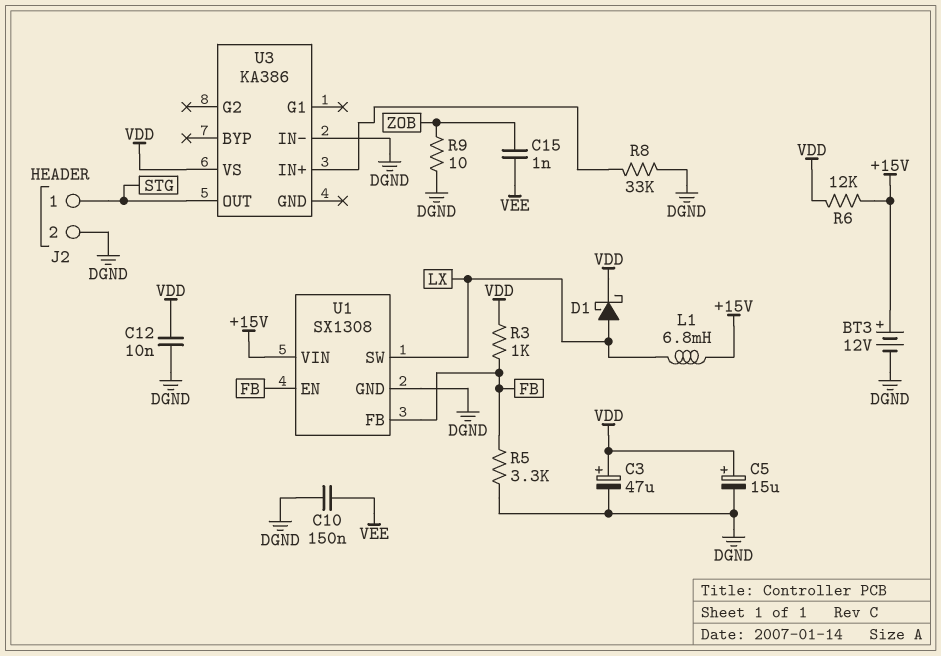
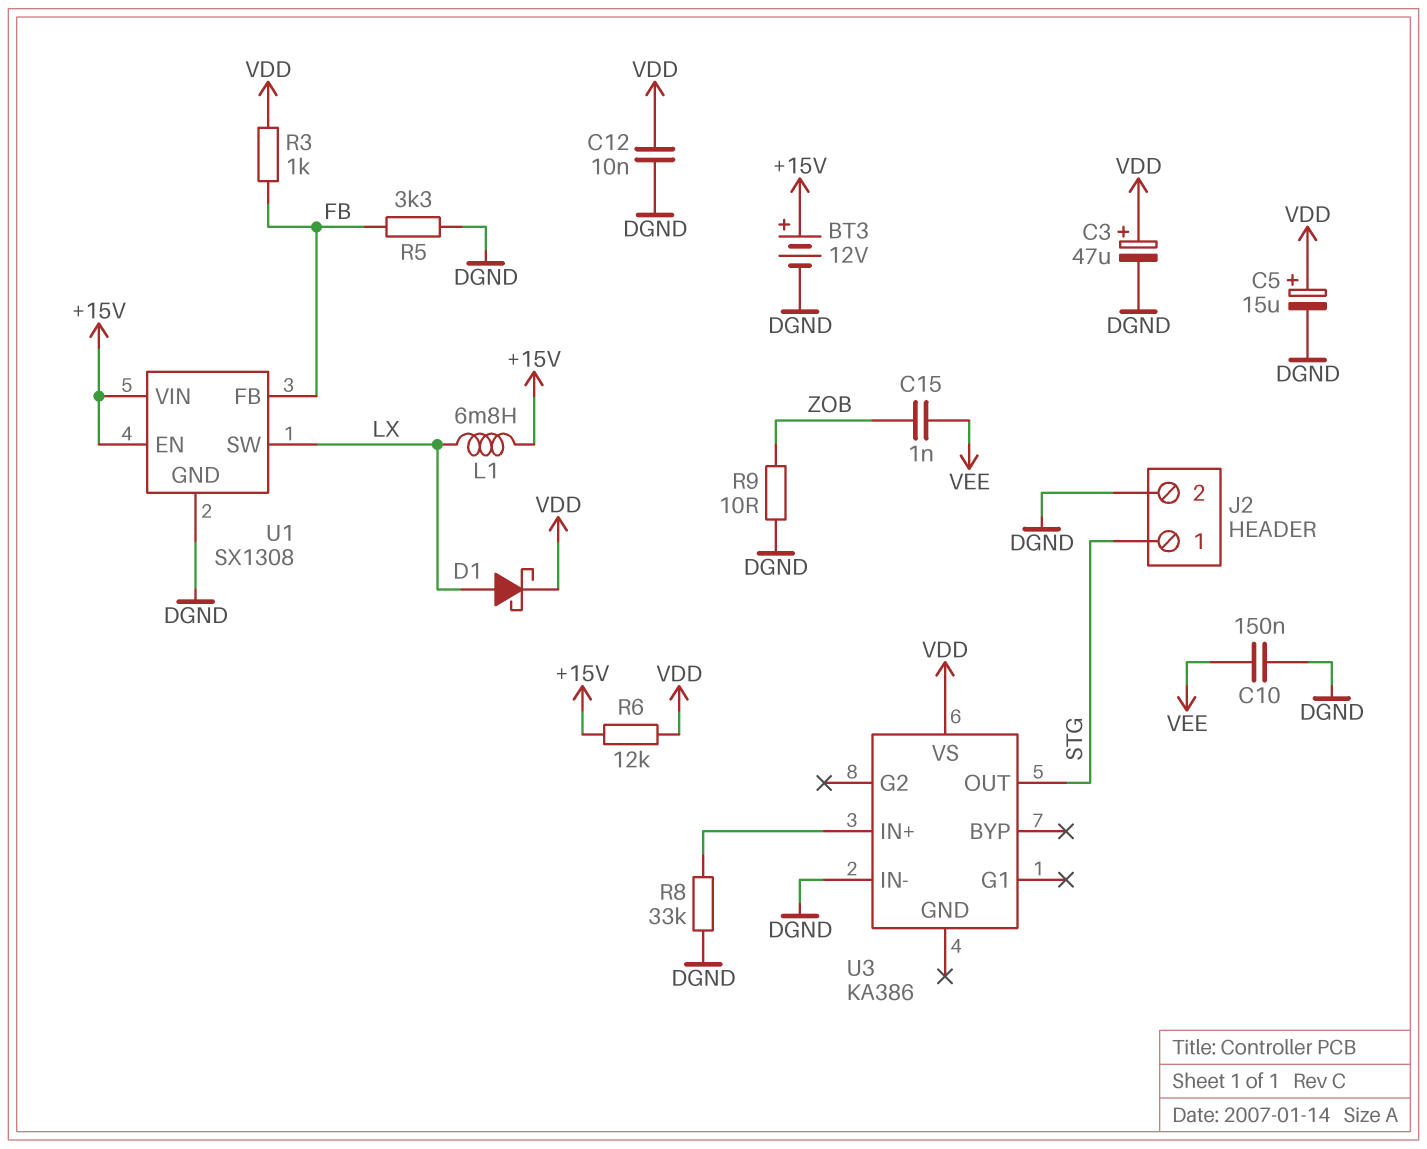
U1 pin EN: FB -> +15V

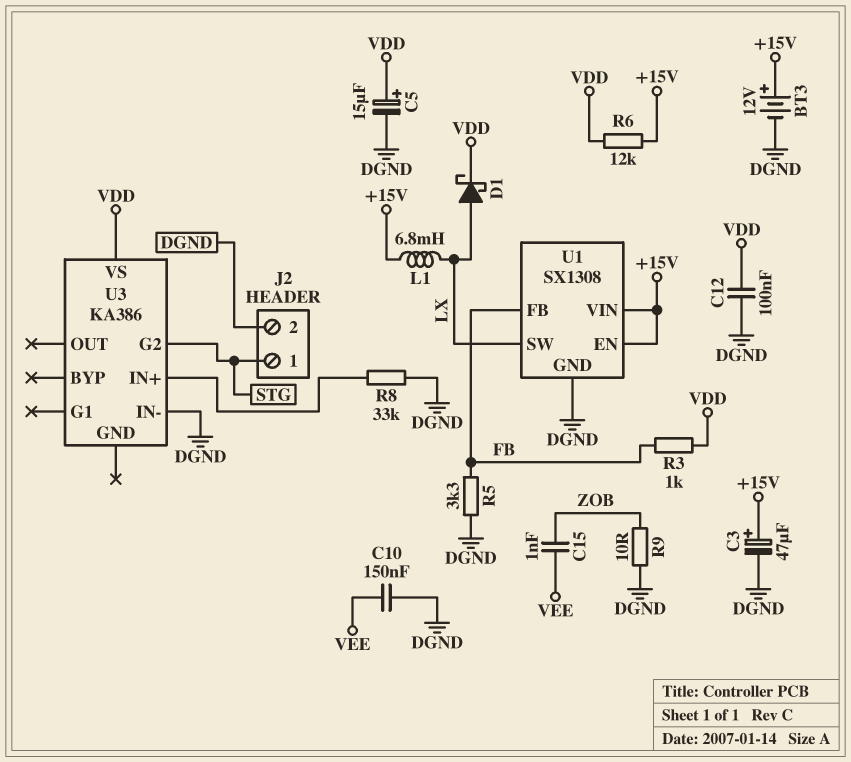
C3: 47uF (plus VDD, minus DGND) -> 47uF (plus +15V, minus DGND)
C12: 10nF (DGND, VDD) -> 100nF (DGND, VDD)
U3 pin G2: none -> STG
U3 pin OUT: STG -> none

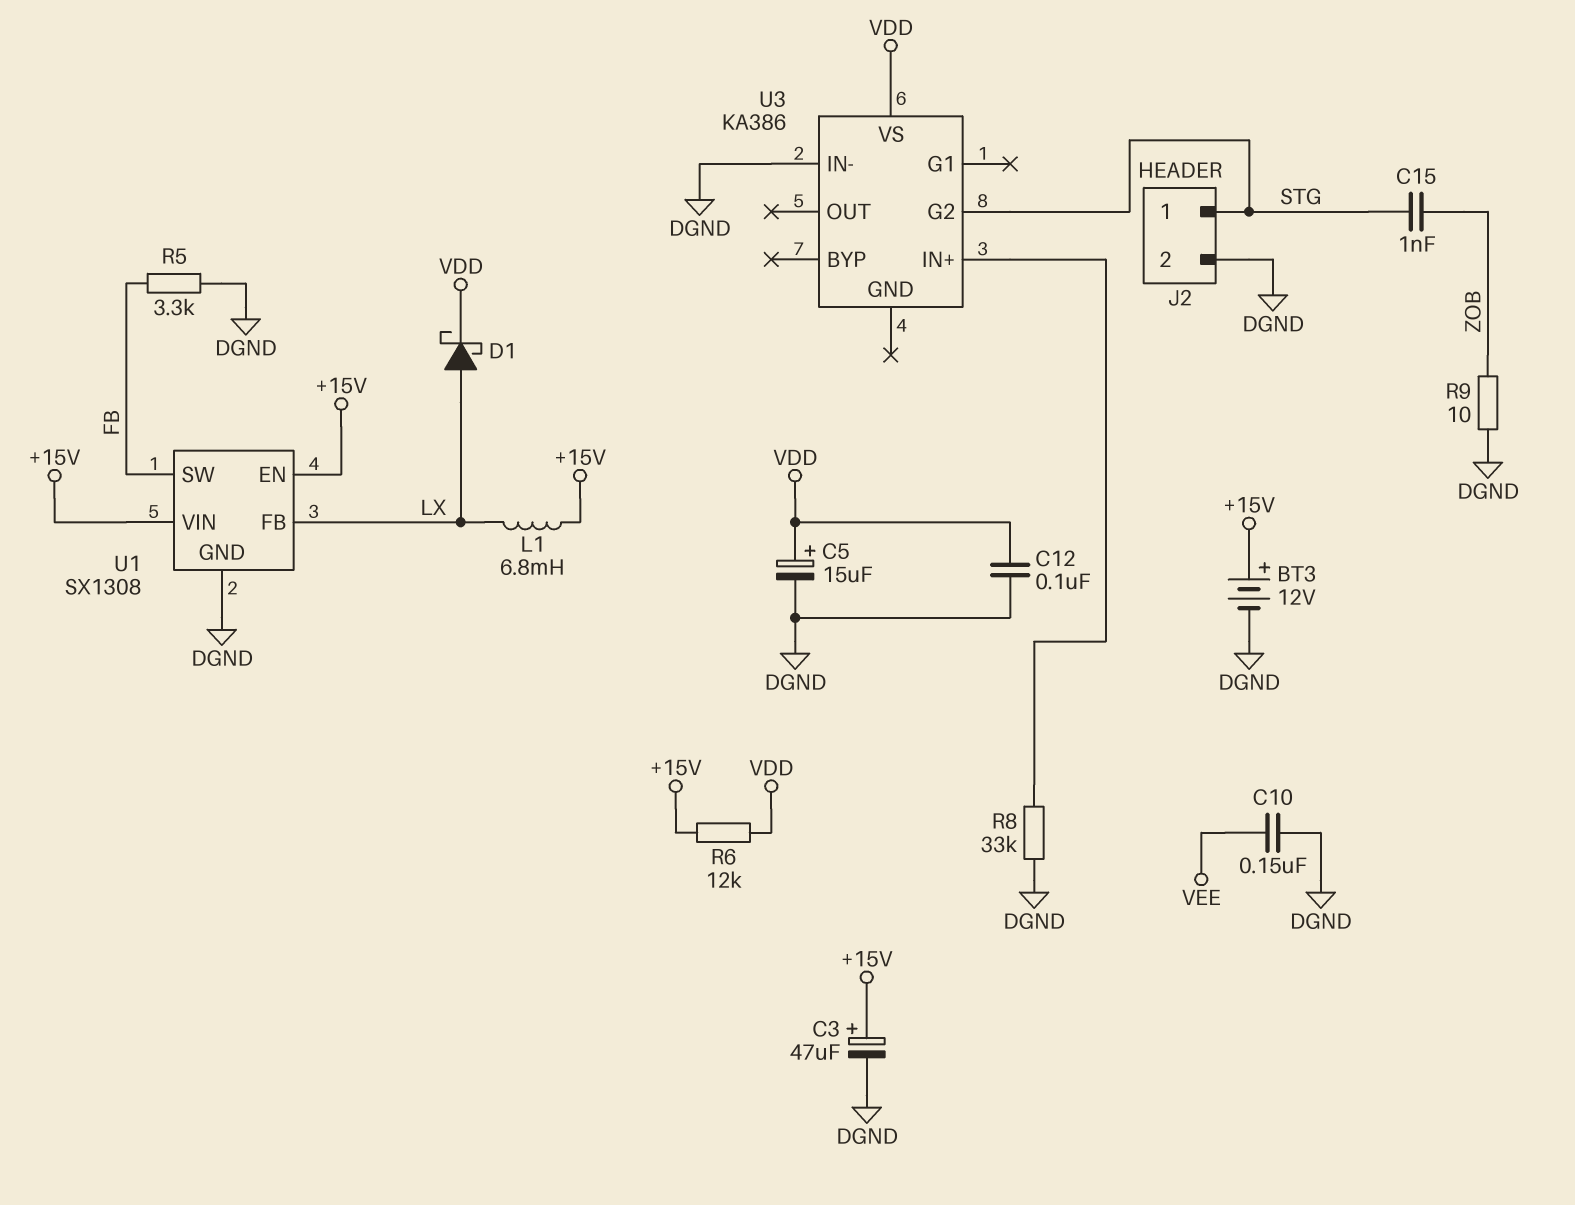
C15: 1nF (VEE, ZOB) -> 1nF (STG, ZOB)
R3: 1k (FB, VDD) -> none
U1 pin FB: FB -> LX
U1 pin SW: LX -> FB

